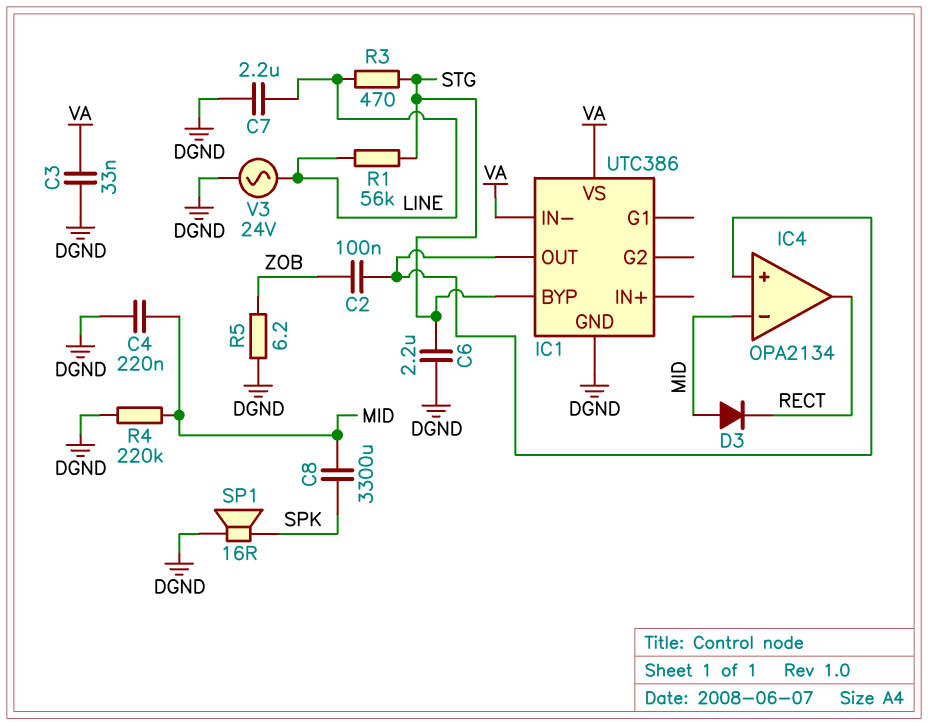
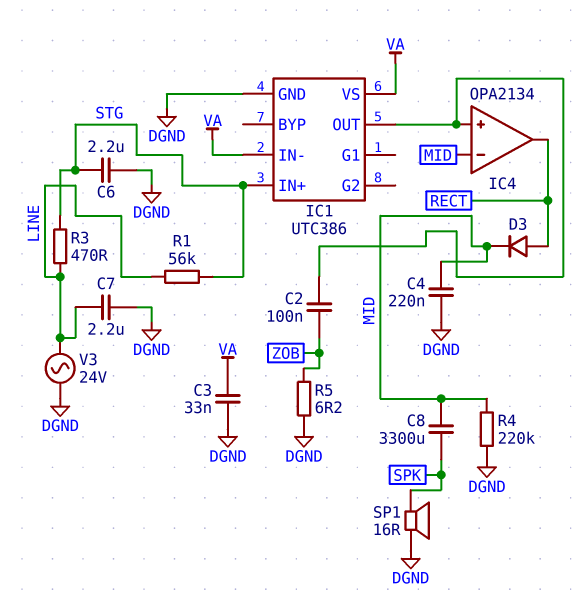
D3: diode (A MID, K RECT) -> diode (A RECT, K MID)
IC1 pin BYP: STG -> none
IC1 pin IN+: none -> STG

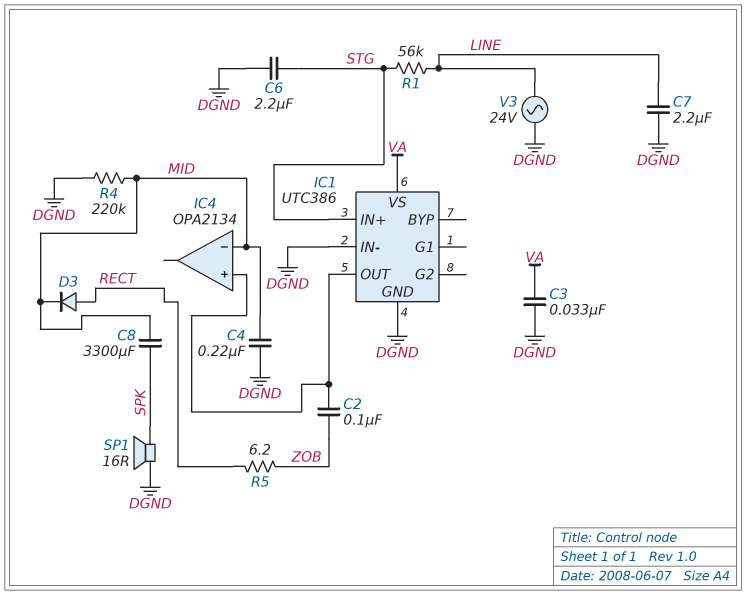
IC1 pin IN-: VA -> DGND
IC4 pin out: RECT -> none
R3: 470 (LINE, STG) -> none
R5: 6.2 (DGND, ZOB) -> 6.2 (RECT, ZOB)

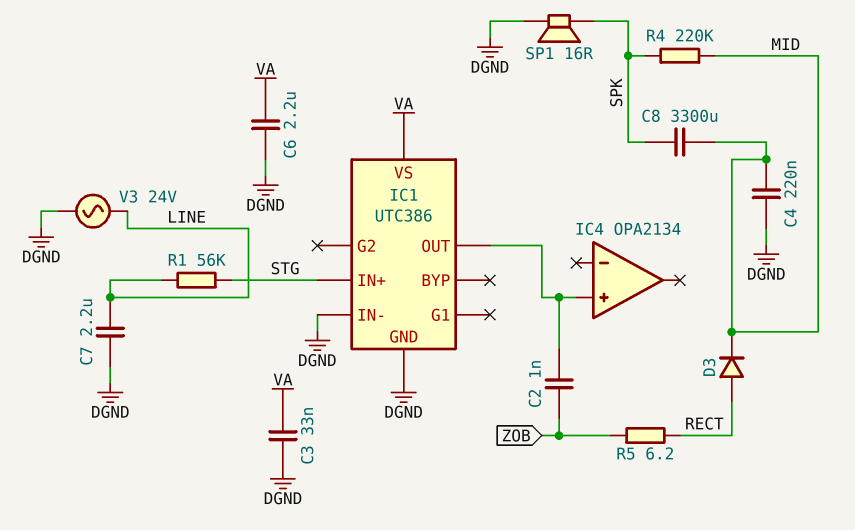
C2: 100nF (IC1/OUT, ZOB) -> 1nF (IC1/OUT, ZOB)
C6: 2.2uF (DGND, STG) -> 2.2uF (DGND, VA)
IC4 pin in-: MID -> none
R4: 220k (DGND, MID) -> 220k (MID, SPK)

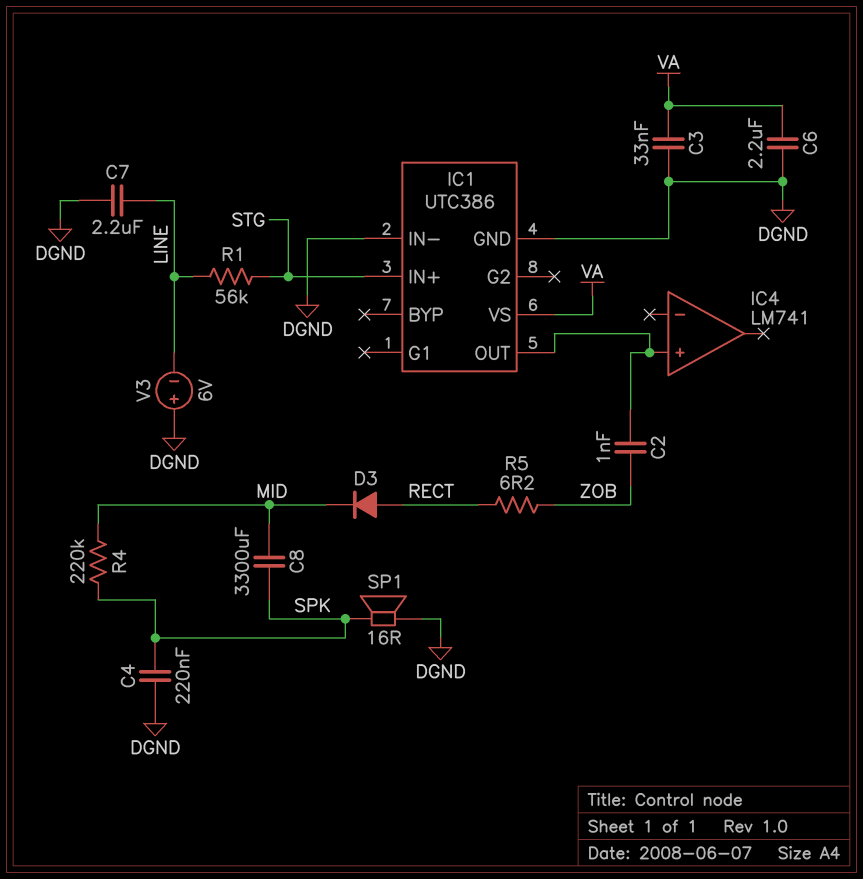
C4: 220nF (DGND, MID) -> 220nF (DGND, SPK)
IC4: OPA2134 -> LM741
V3: AC 24V (DGND, LINE) -> 6V (plus DGND, minus LINE)

